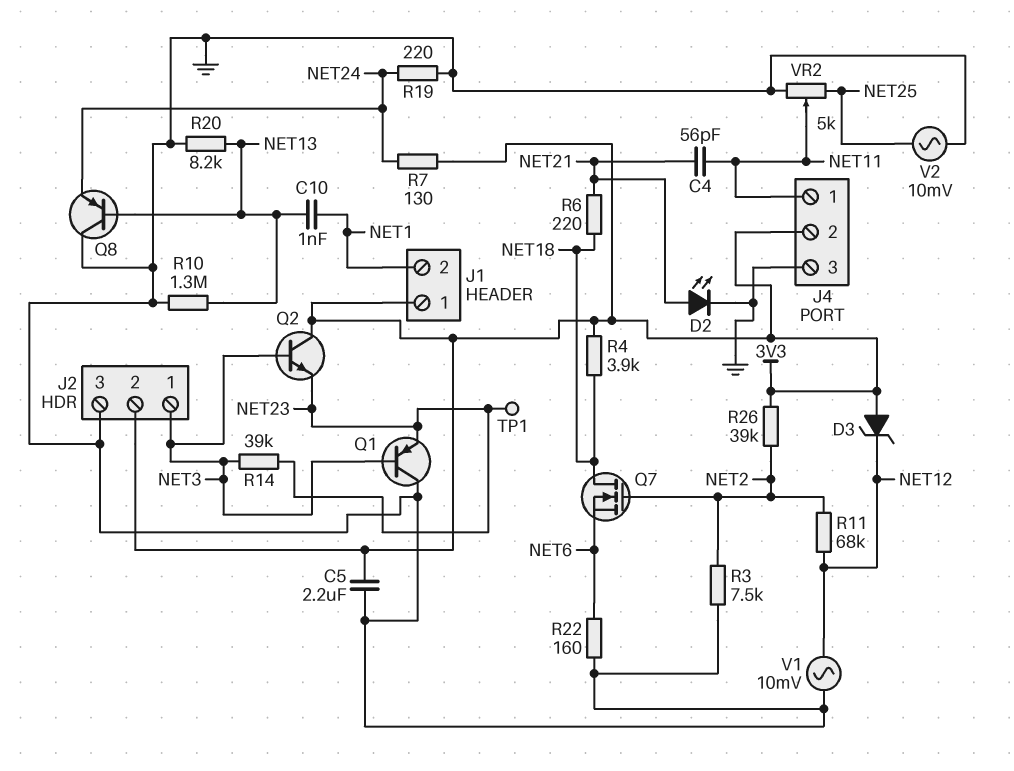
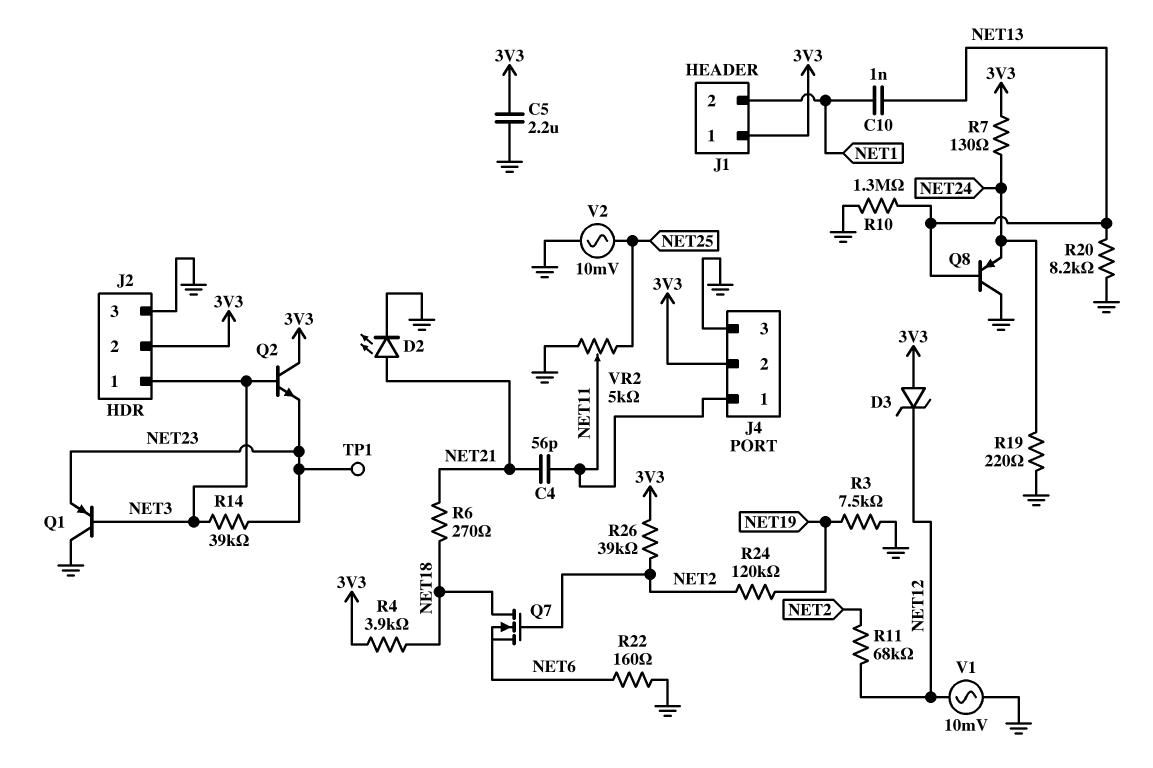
R3: 7.5k (GND, NET2) -> 7.5k (GND, NET19)
R6: 220 (NET18, NET21) -> 270 (NET18, NET21)
R24: none -> 120k (NET2, NET19)

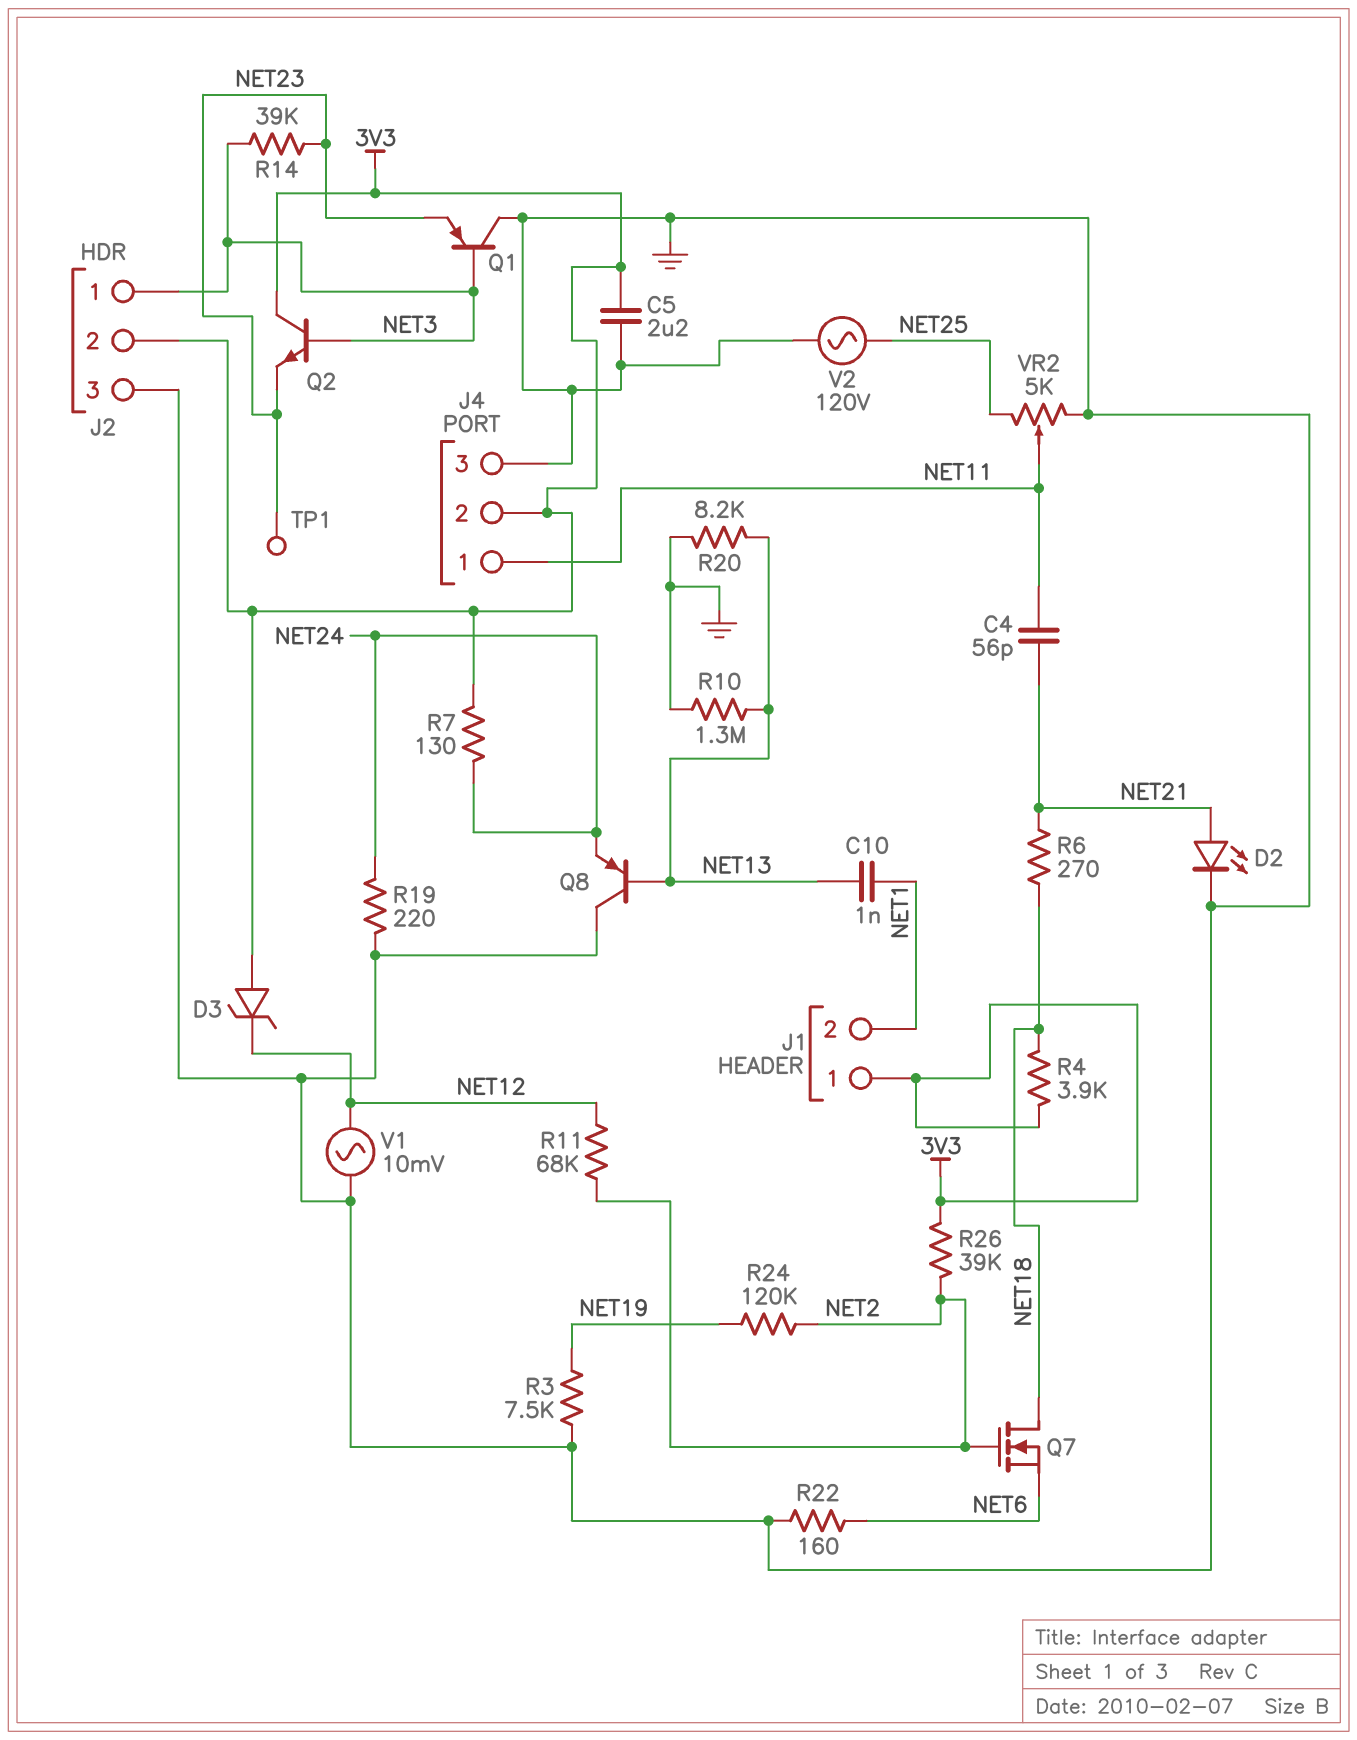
V2: AC 10mV (GND, NET25) -> AC 120V (GND, NET25)

